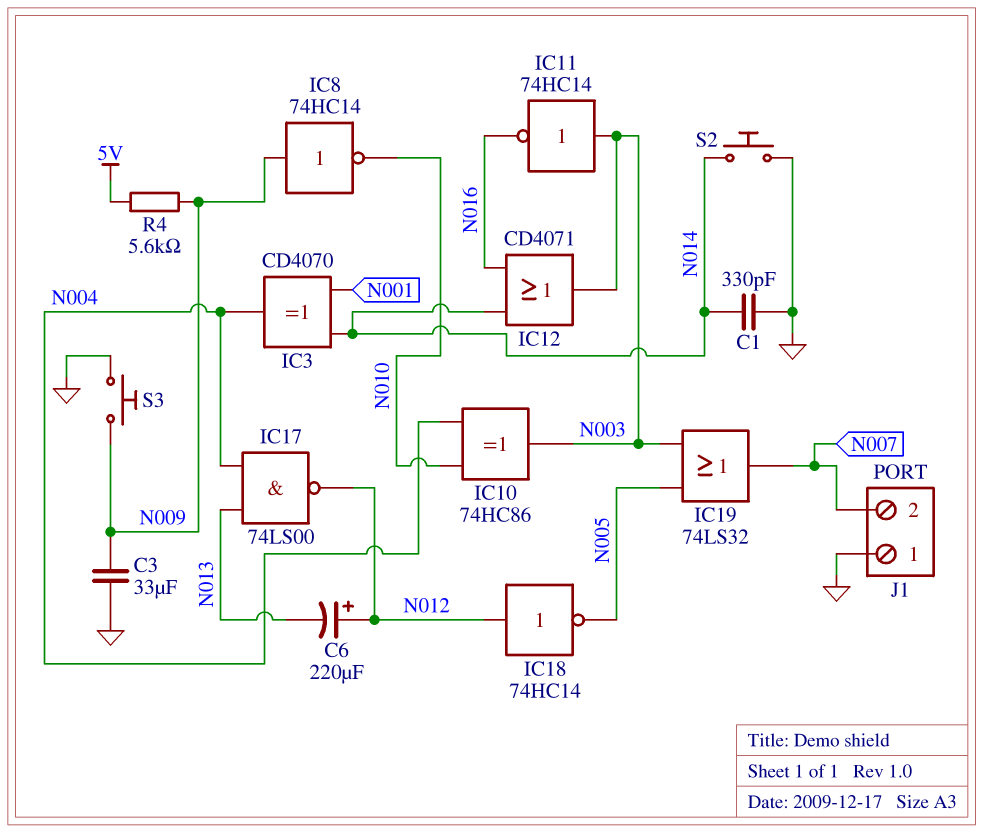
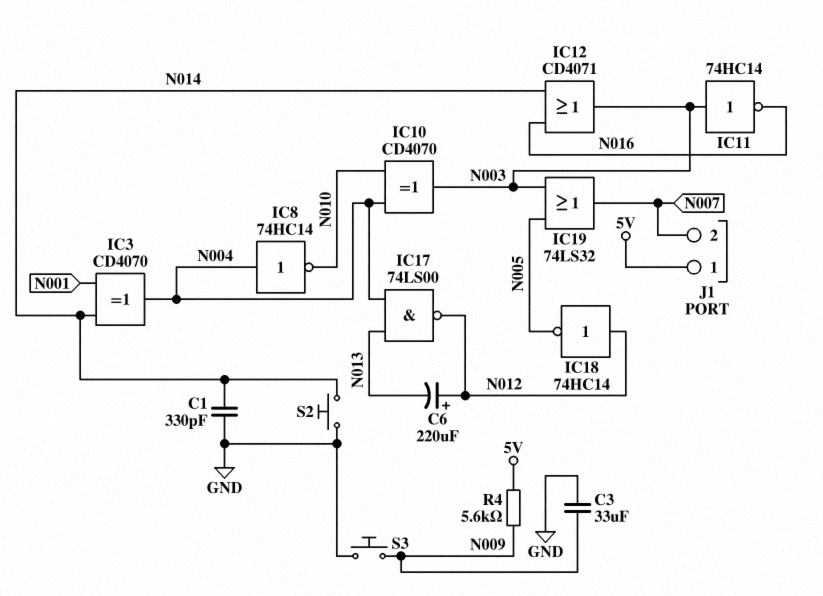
IC8: NOT 74HC14 (in N009, out N010) -> NOT 74HC14 (in N004, out N010)
IC10: XOR 74HC86 (in N004, in N010, out N003) -> XOR CD4070 (in N004, in N010, out N003)
J1 pin 1: GND -> 5V

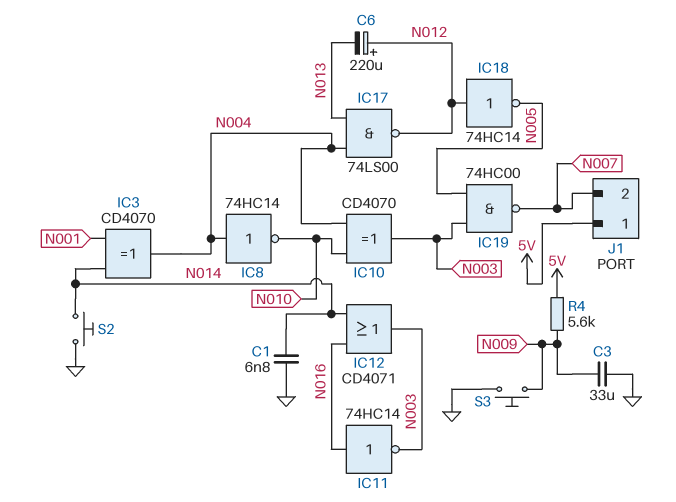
C1: 330pF (GND, N014) -> 6.8nF (GND, N014)
IC11: NOT 74HC14 (in N003, out N016) -> NOT 74HC14 (in N016, out N003)
IC19: OR 74LS32 (in N003, in N005, out N007) -> NAND 74HC00 (in N003, in N005, out N007)

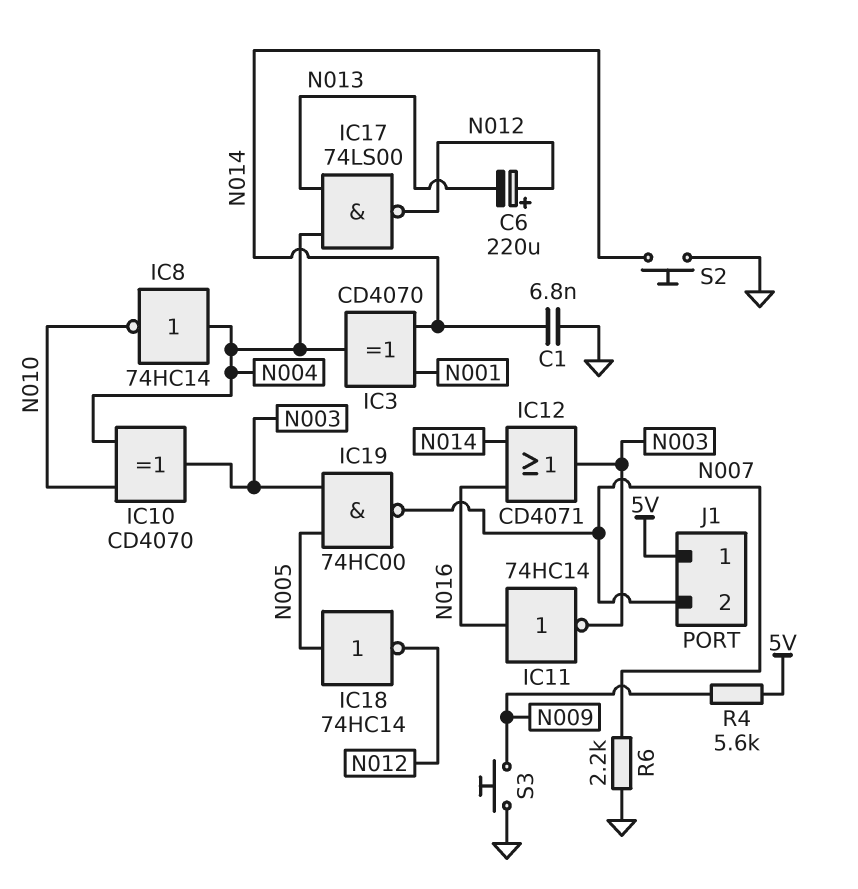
C3: 33uF (GND, N009) -> none
IC18: NOT 74HC14 (in N012, out N005) -> NOT 74HC14 (in N005, out N012)
R6: none -> 2.2k (GND, N007)

